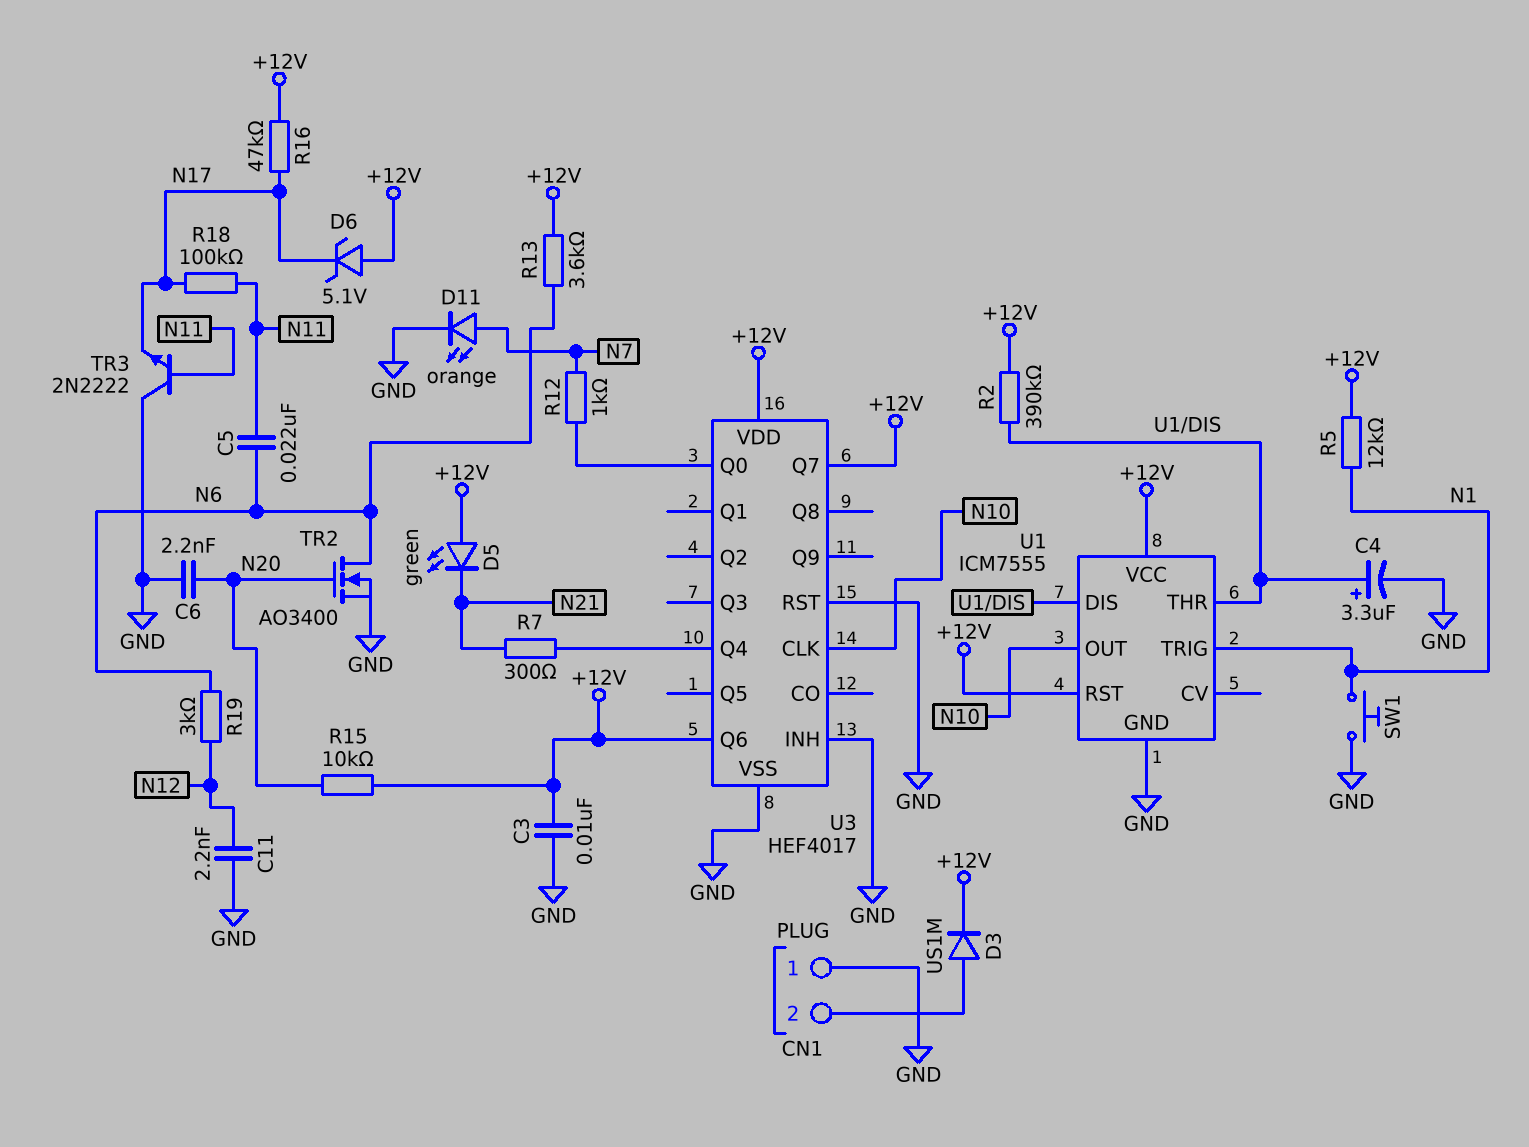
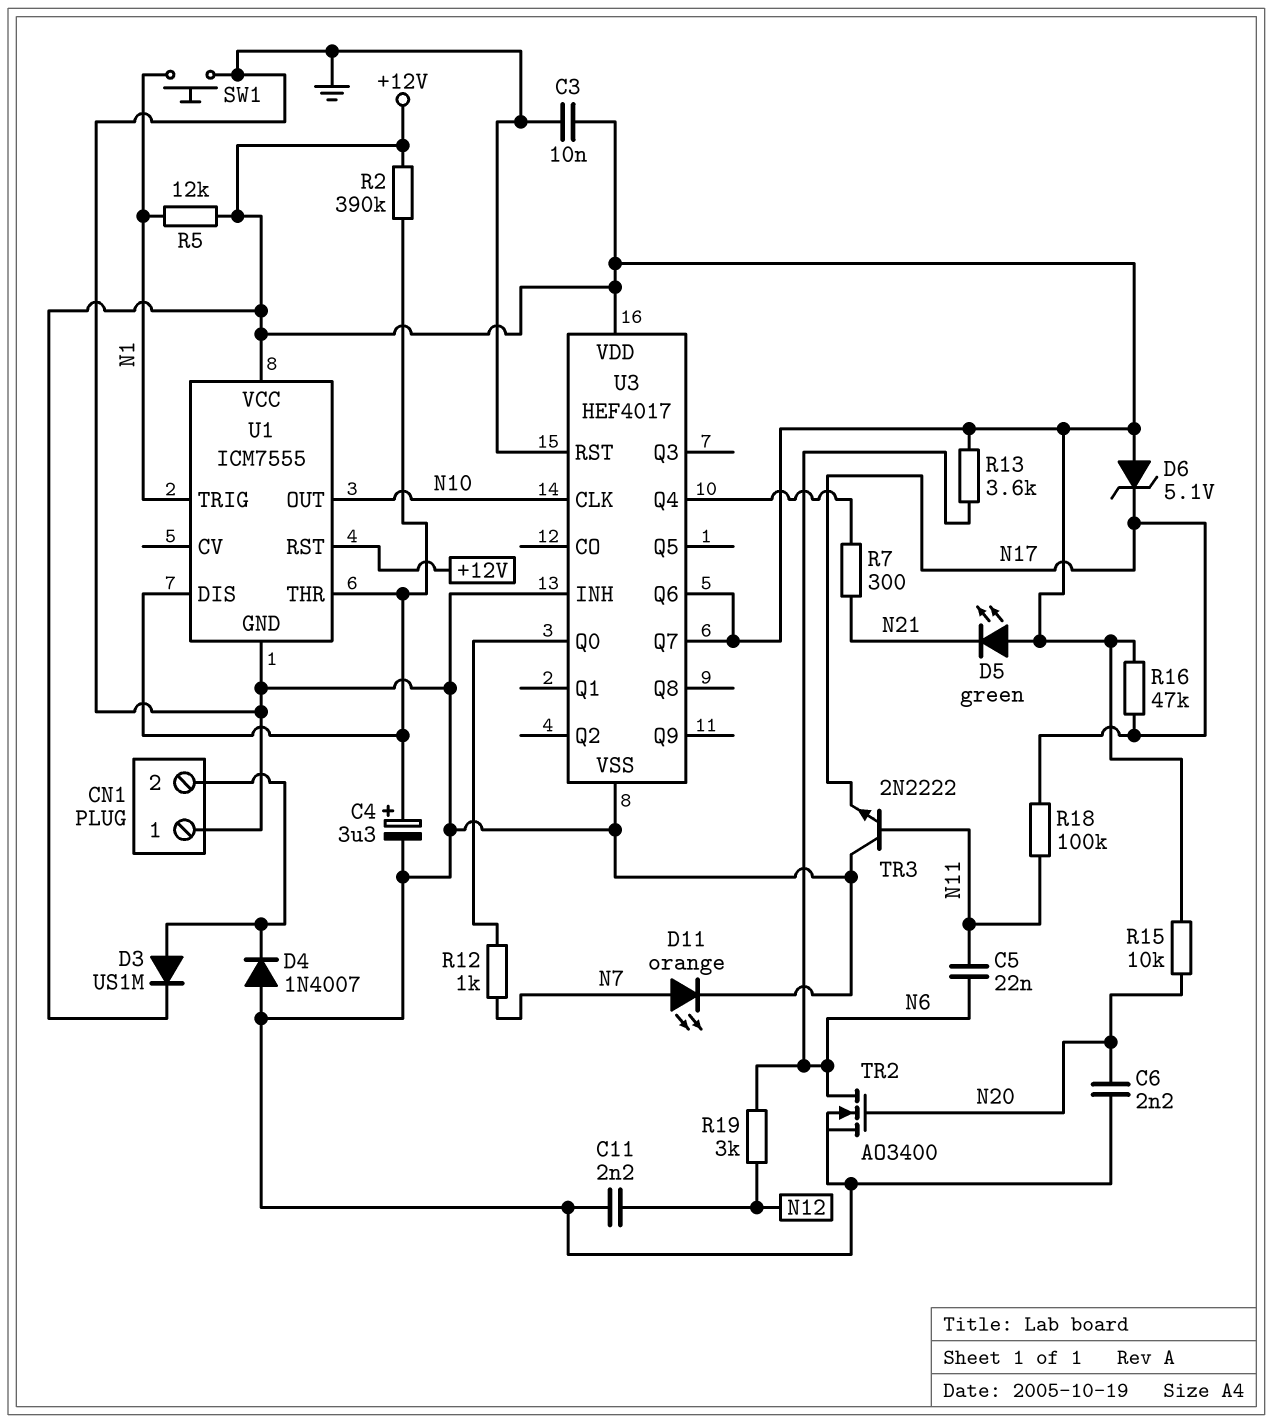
D4: none -> diode 1N4007 (A GND, K CN1/2)

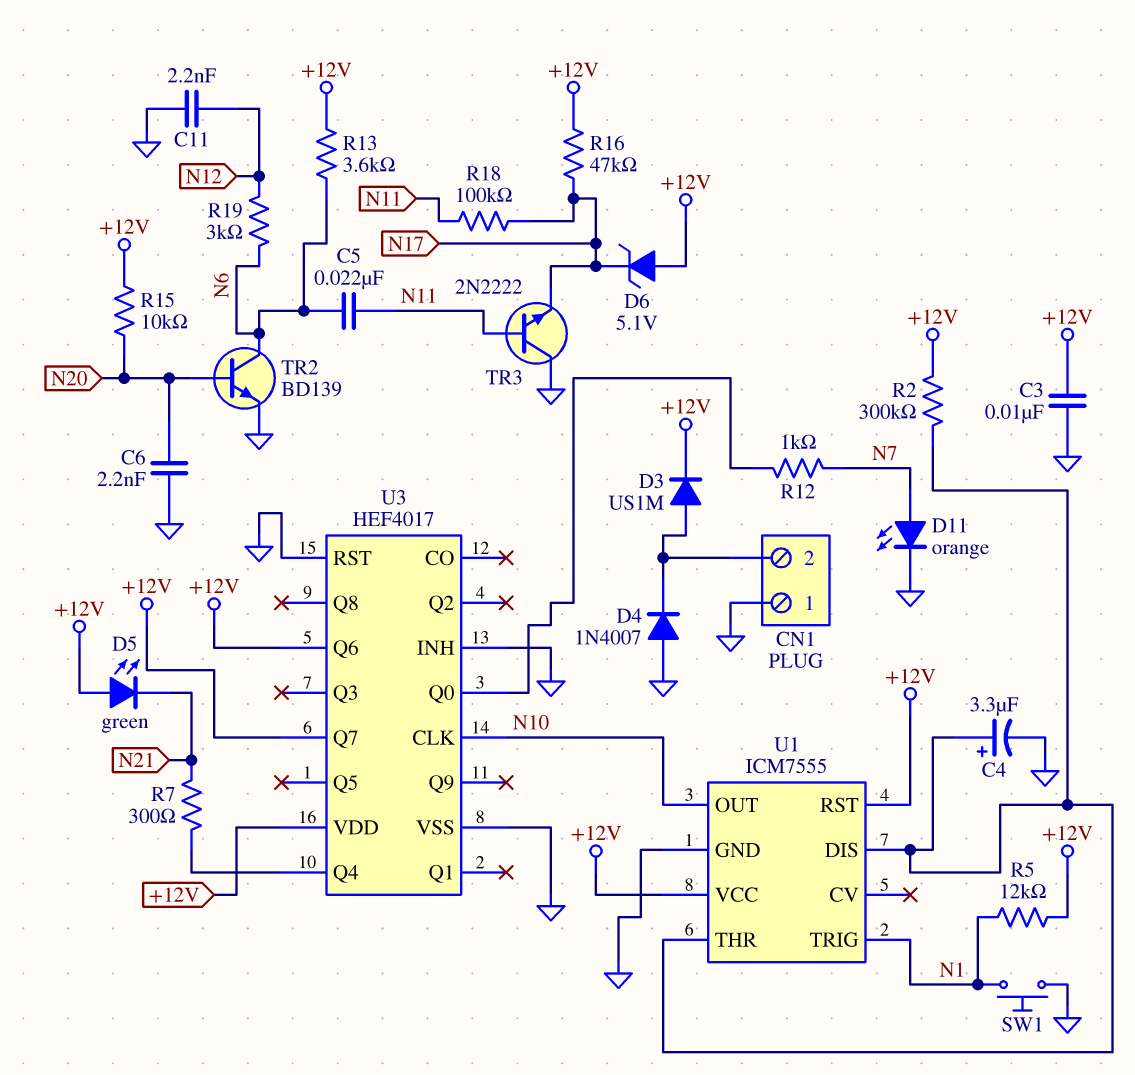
R2: 390k (+12V, U1/DIS) -> 300k (+12V, U1/DIS)
TR2: NMOS AO3400 (G N20, D N6, S GND) -> NPN BD139 (B N20, C N6, E GND)

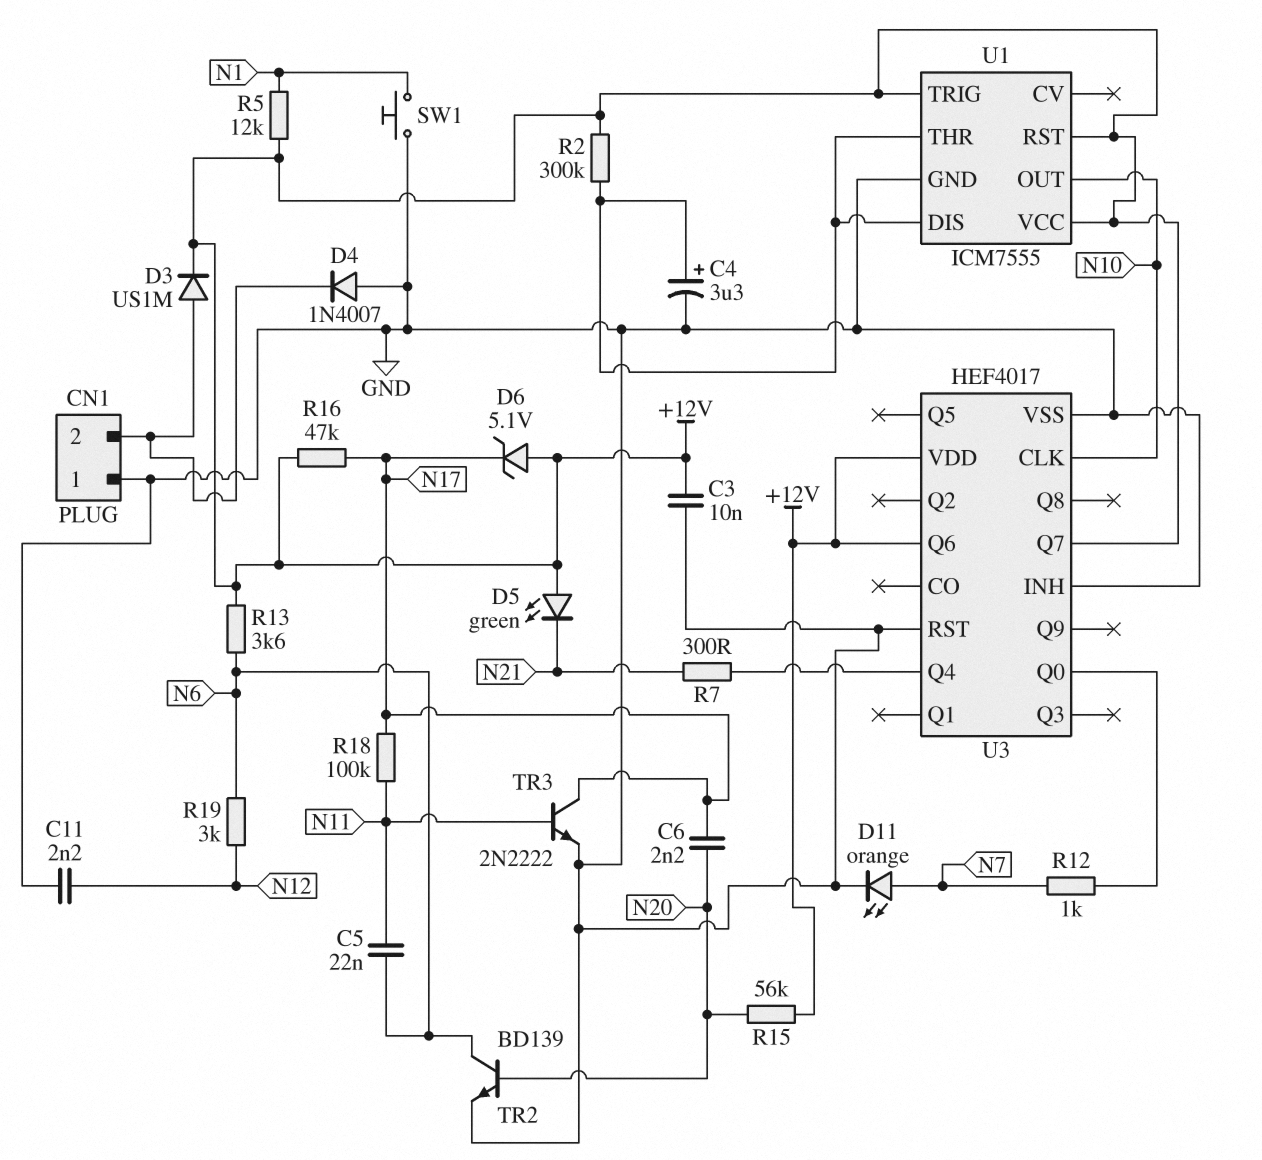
C6: 2.2nF (GND, N20) -> 2.2nF (N17, N20)
R15: 10k (+12V, N20) -> 56k (+12V, N20)
TR3: NPN 2N2222 (B N11, C GND, E N17) -> NPN 2N2222 (B N11, C N17, E GND)
U1 pin TRIG: N1 -> +12V

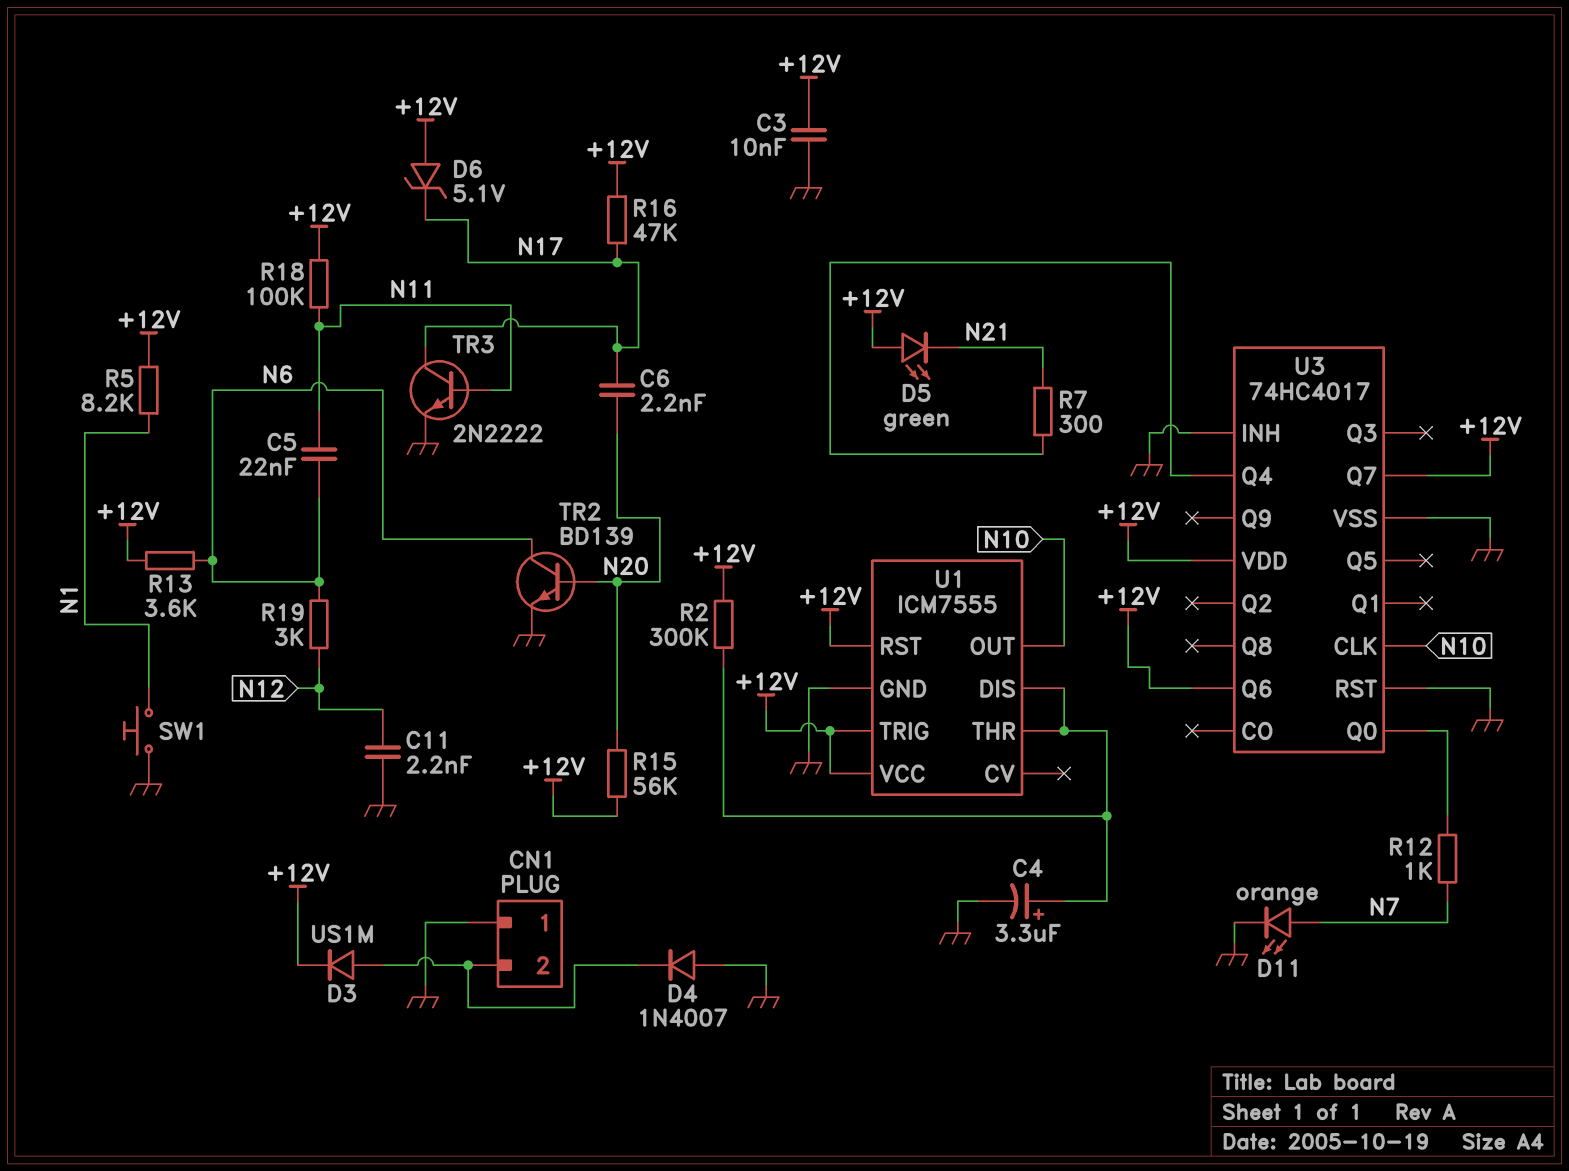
R5: 12k (+12V, N1) -> 8.2k (+12V, N1)
R18: 100k (N11, N17) -> 100k (+12V, N11)
U3: HEF4017 -> 74HC4017

